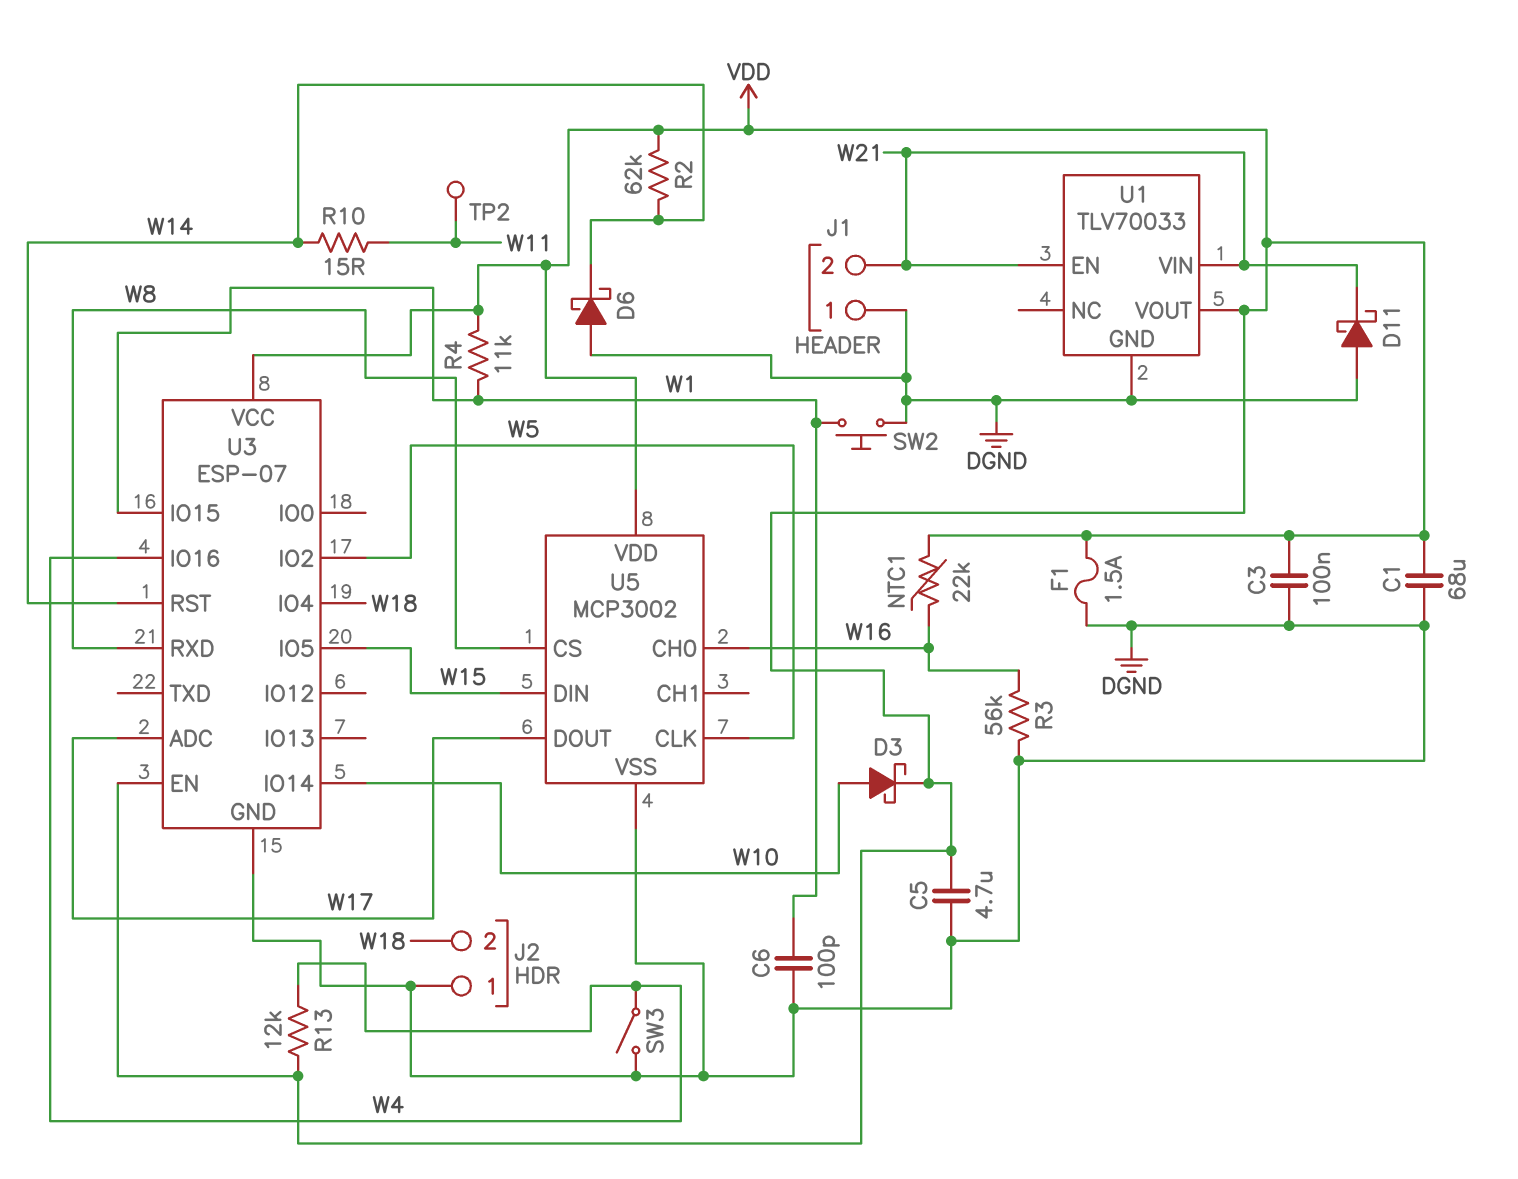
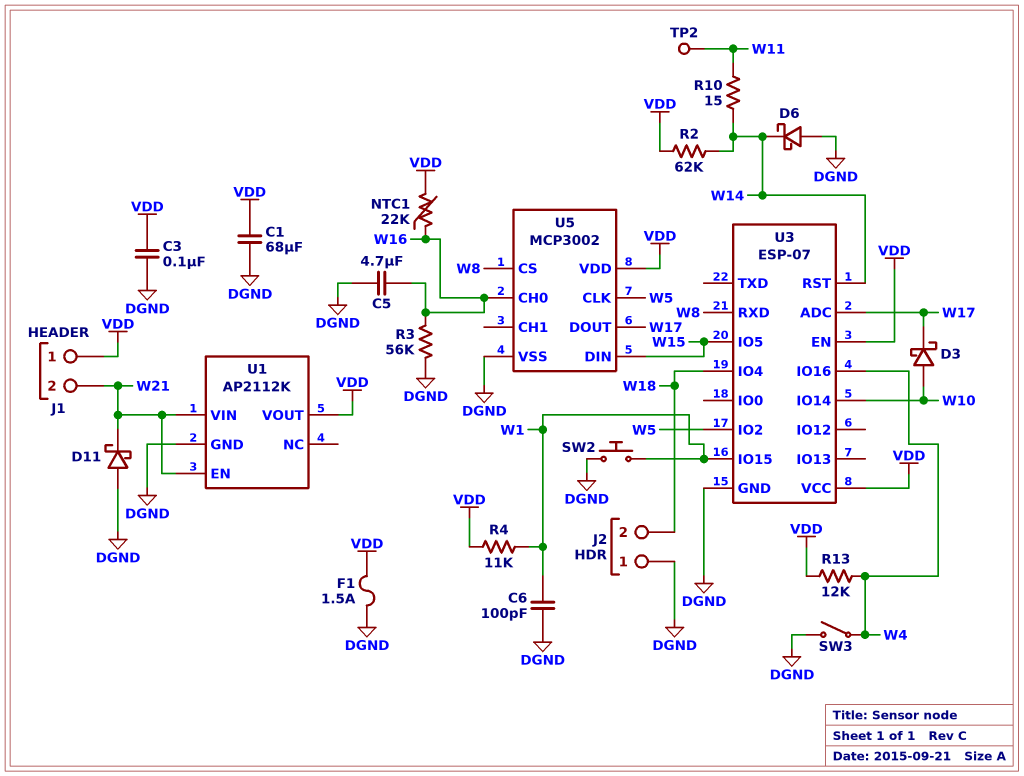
C5: 4.7uF (DGND, VDD) -> 4.7uF (DGND, W16)
D3: schottky (A W10, K VDD) -> schottky (A W10, K W17)
J1 pin 1: DGND -> VDD
U1: TLV70033 -> AP2112K

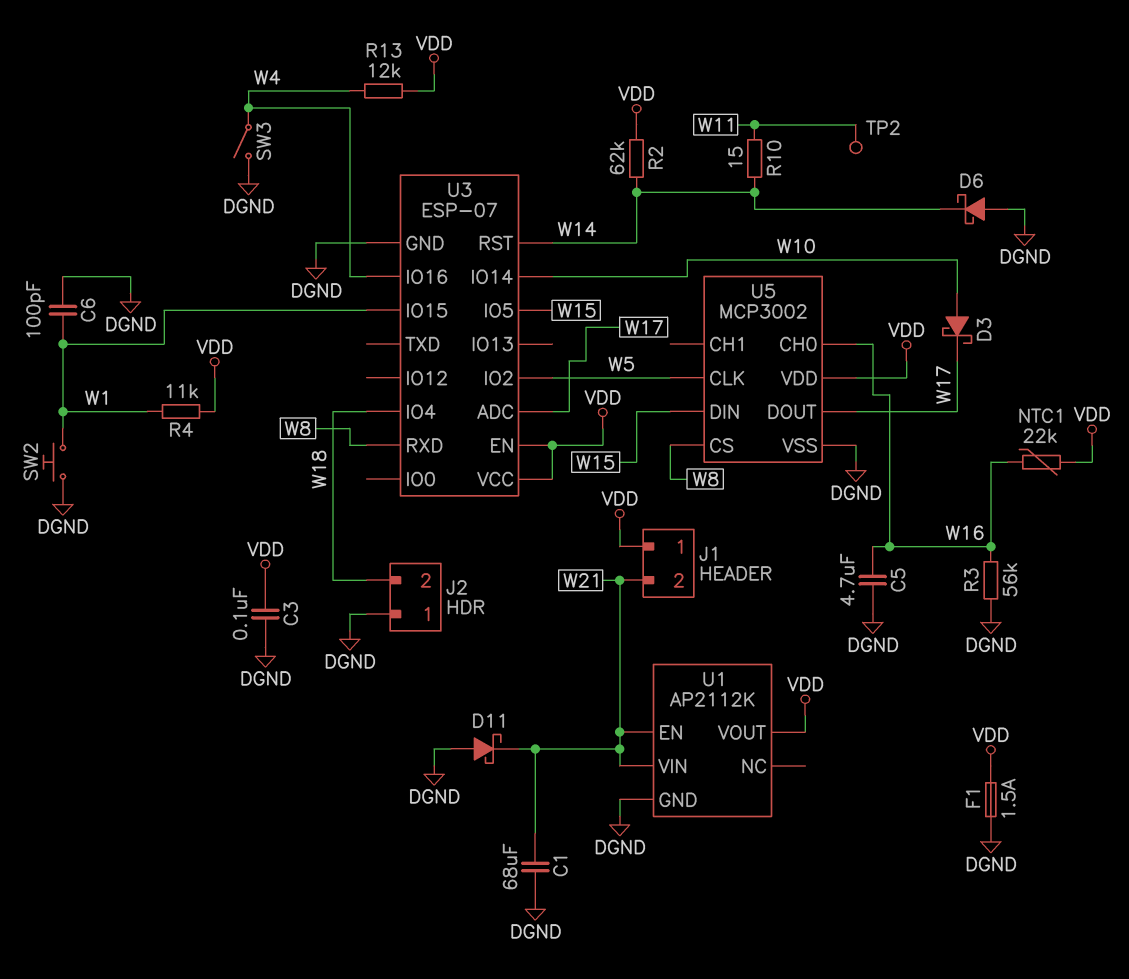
C1: 68uF (DGND, VDD) -> 68uF (DGND, W21)

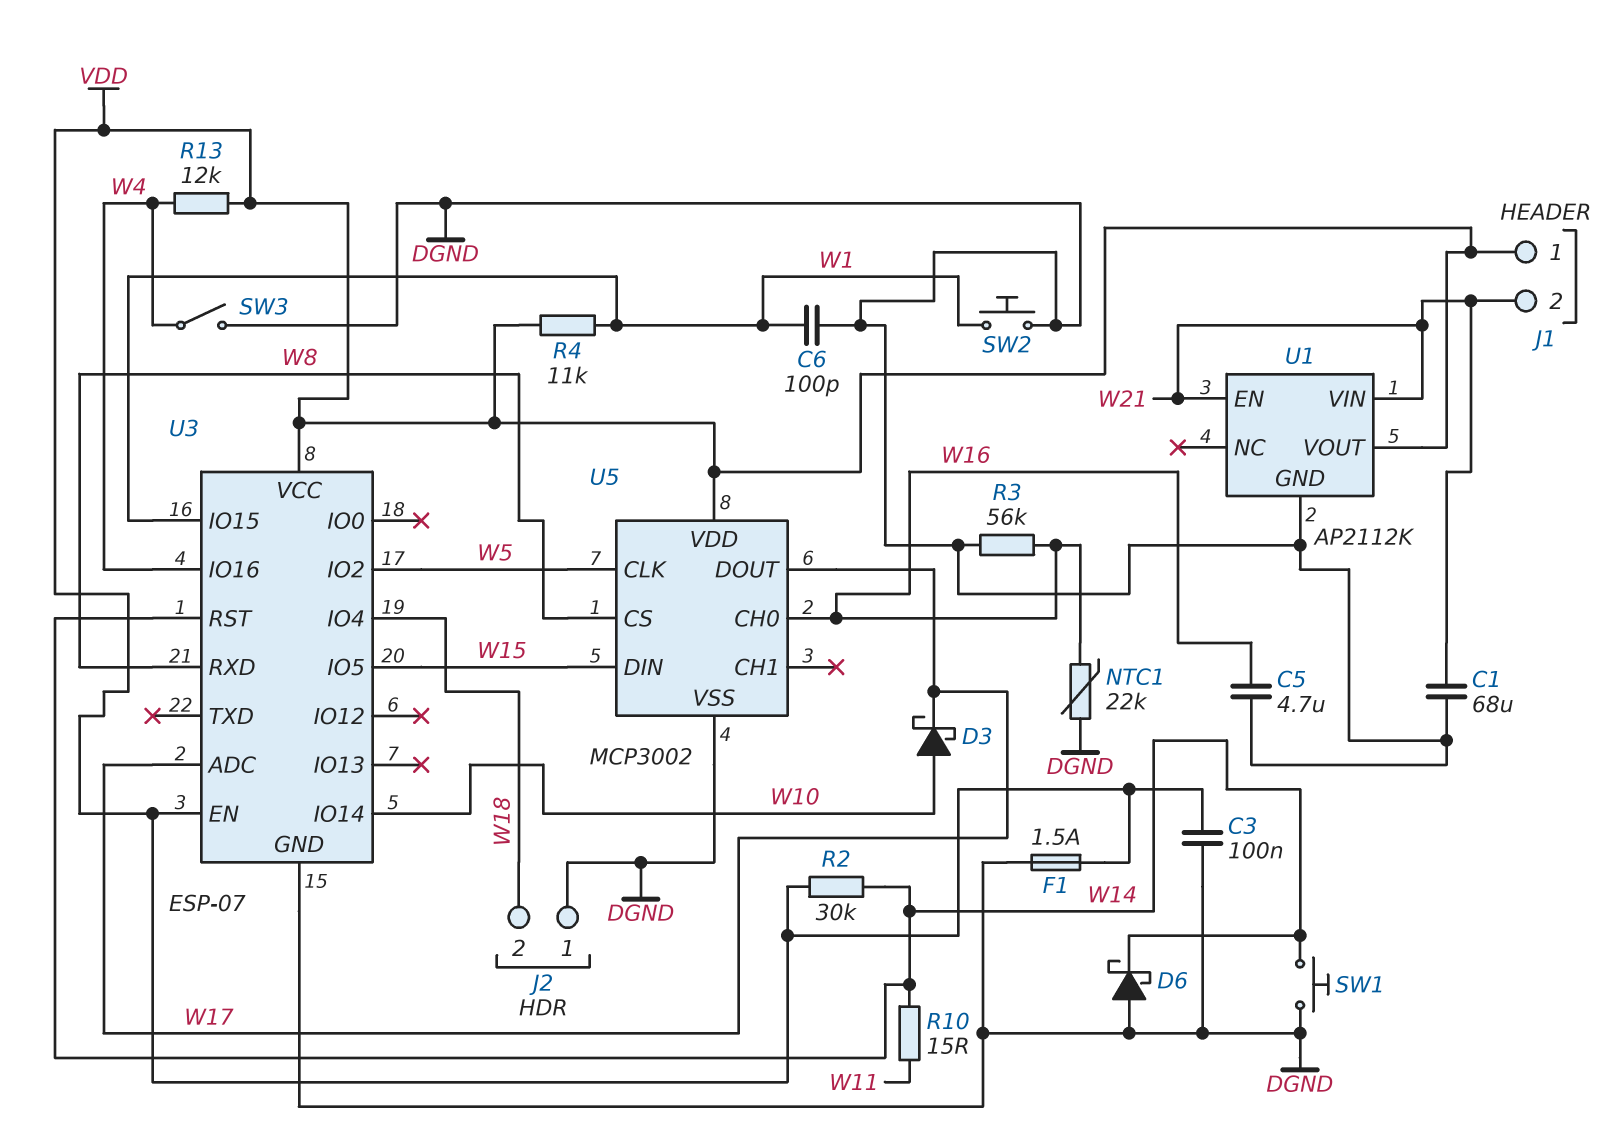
D11: schottky (A DGND, K W21) -> none
NTC1: 22k (VDD, W16) -> 22k (DGND, W16)
R2: 62k (VDD, W14) -> 30k (VDD, W14)
SW1: none -> button (DGND, W14)
TP2: test point (W11) -> none

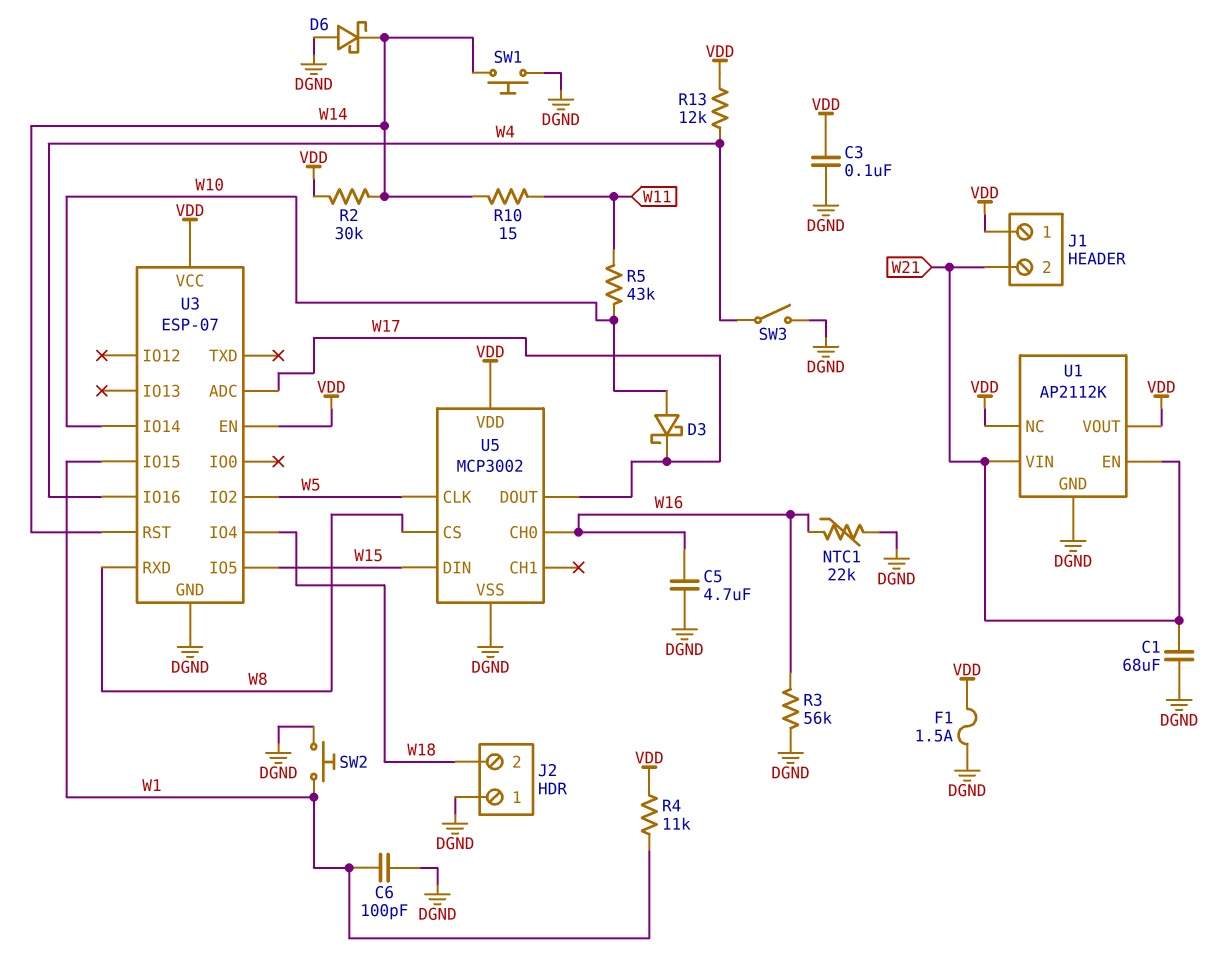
R5: none -> 43k (W10, W11)
U1 pin NC: none -> VDD

